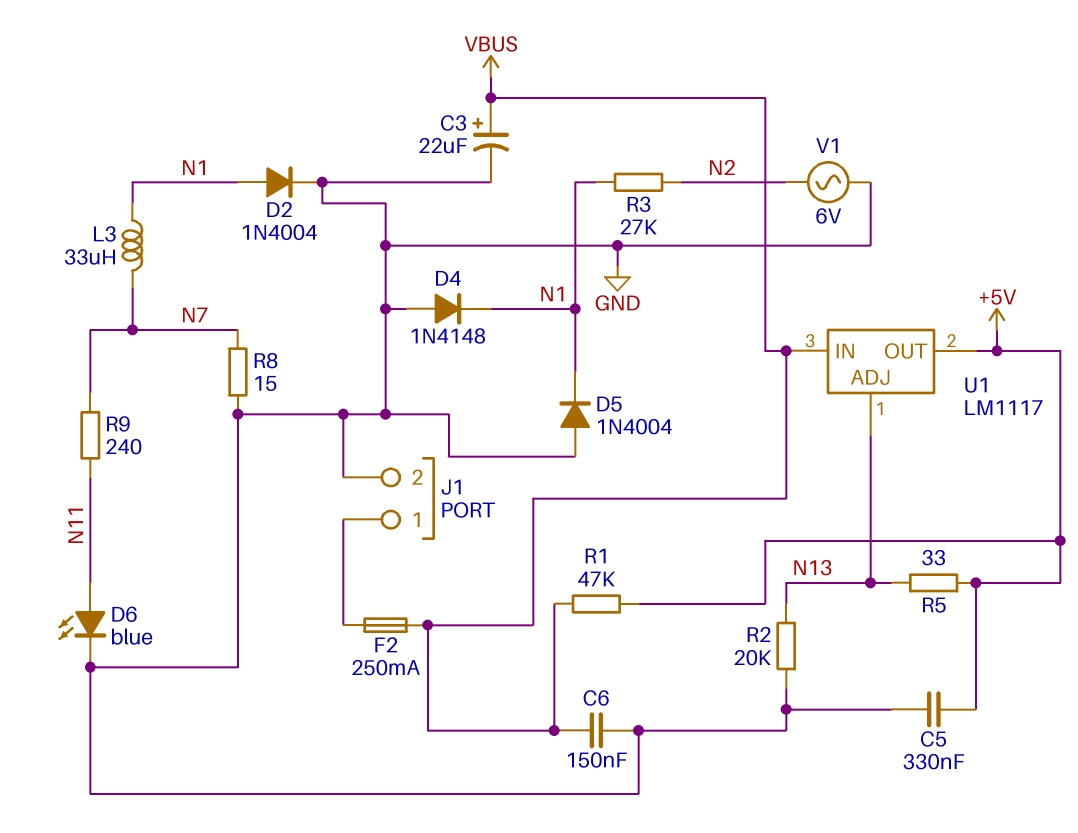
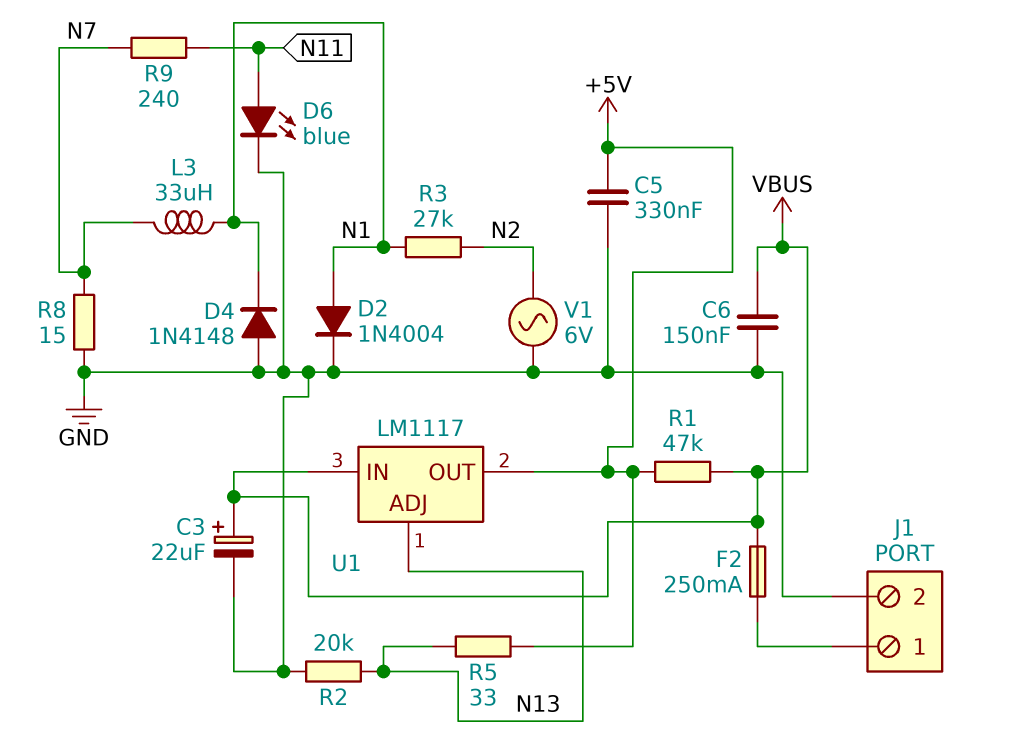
D5: diode 1N4004 (A GND, K N1) -> none

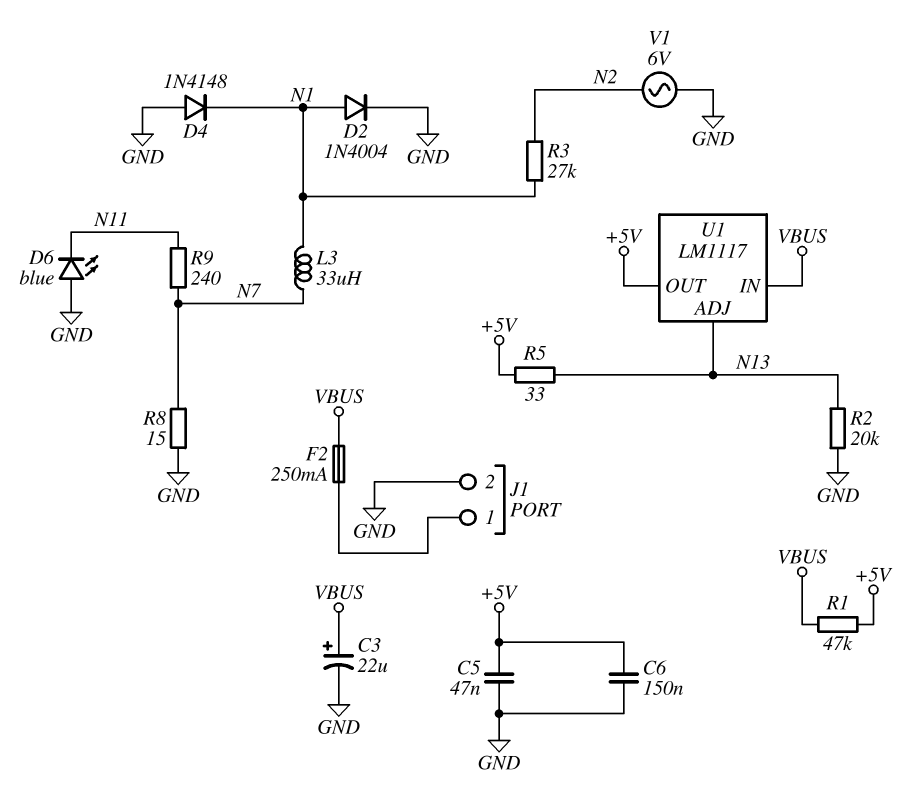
C5: 330nF (+5V, GND) -> 47nF (+5V, GND)
C6: 150nF (GND, VBUS) -> 150nF (+5V, GND)
D6: LED blue (A N11, K GND) -> LED blue (A GND, K N11)

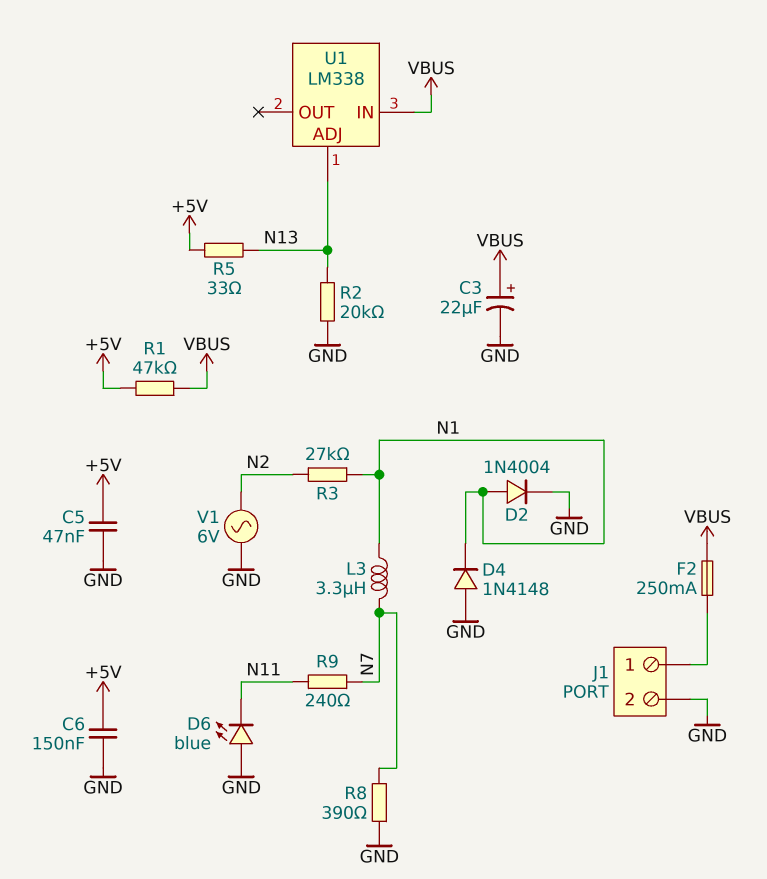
L3: 33uH (N1, N7) -> 3.3uH (N1, N7)
R8: 15 (GND, N7) -> 390 (GND, N7)
U1: LM1117 -> LM338
U1 pin OUT: +5V -> none

